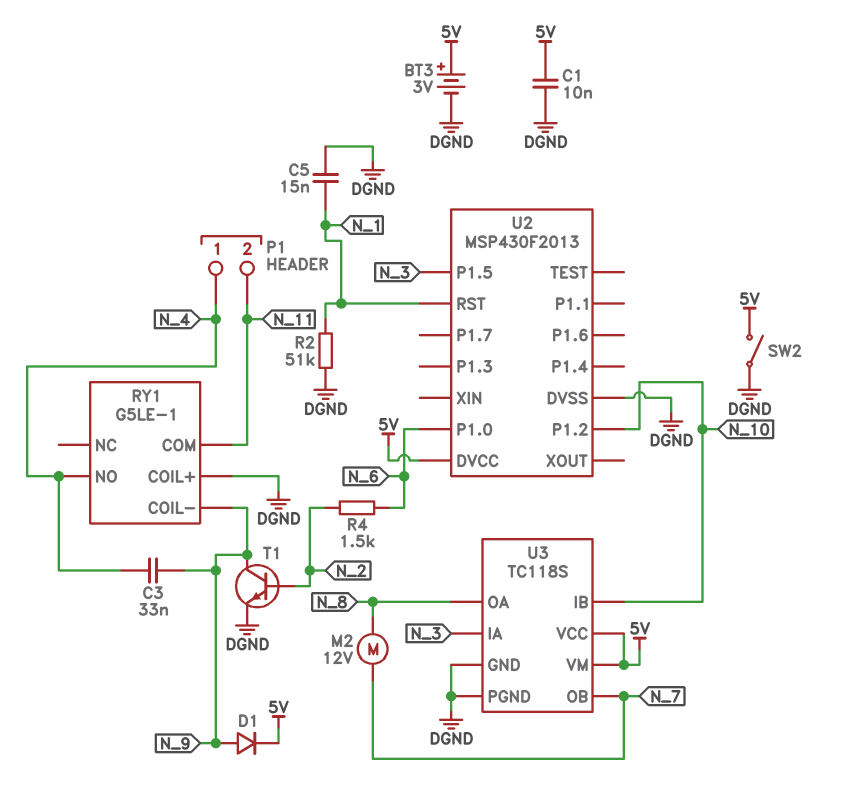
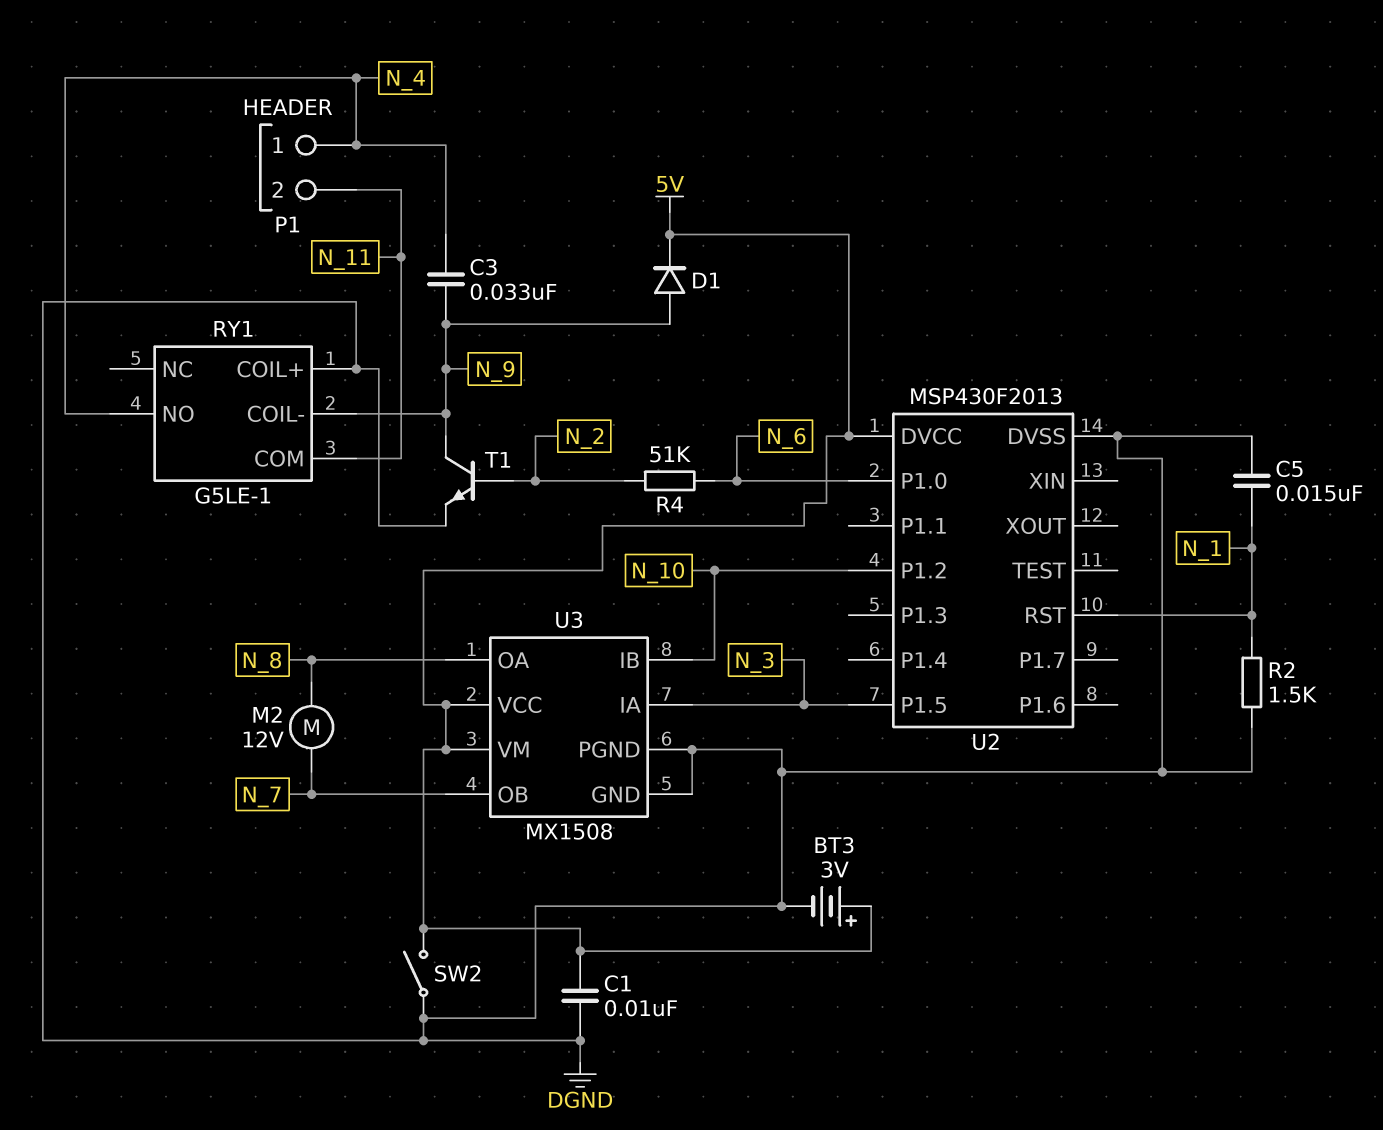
R2: 51k (DGND, N_1) -> 1.5k (DGND, N_1)
R4: 1.5k (N_2, N_6) -> 51k (N_2, N_6)
U3: TC118S -> MX1508

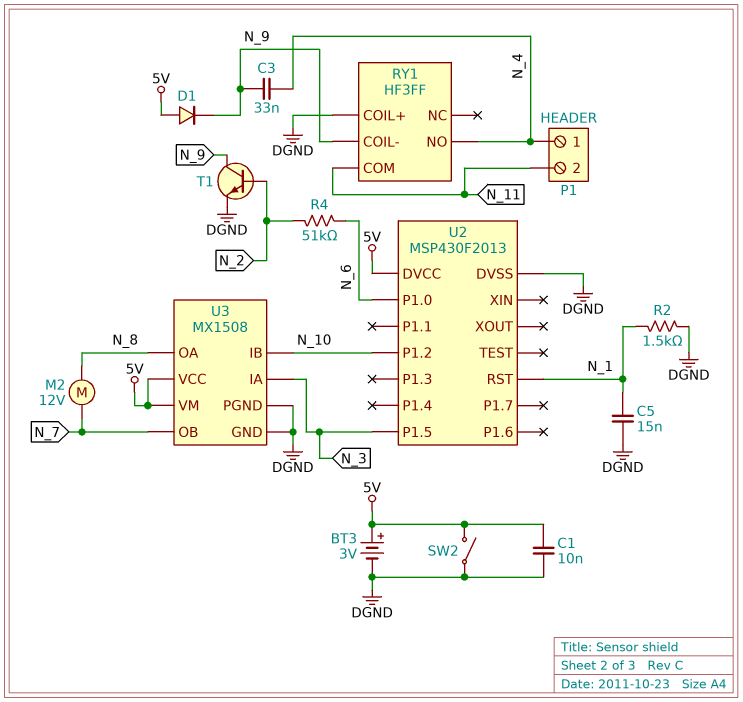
D1: diode (A N_9, K 5V) -> diode (A 5V, K N_9)
RY1: G5LE-1 -> HF3FF

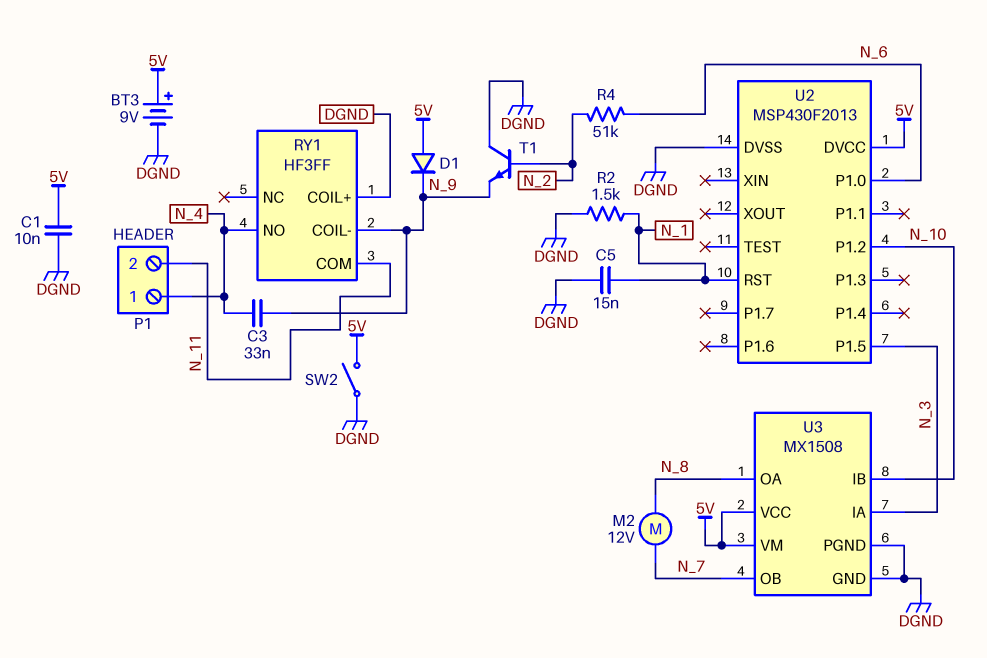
BT3: 3V (plus 5V, minus DGND) -> 9V (plus 5V, minus DGND)
T1: NPN (B N_2, C N_9, E DGND) -> NPN (B N_2, C DGND, E N_9)

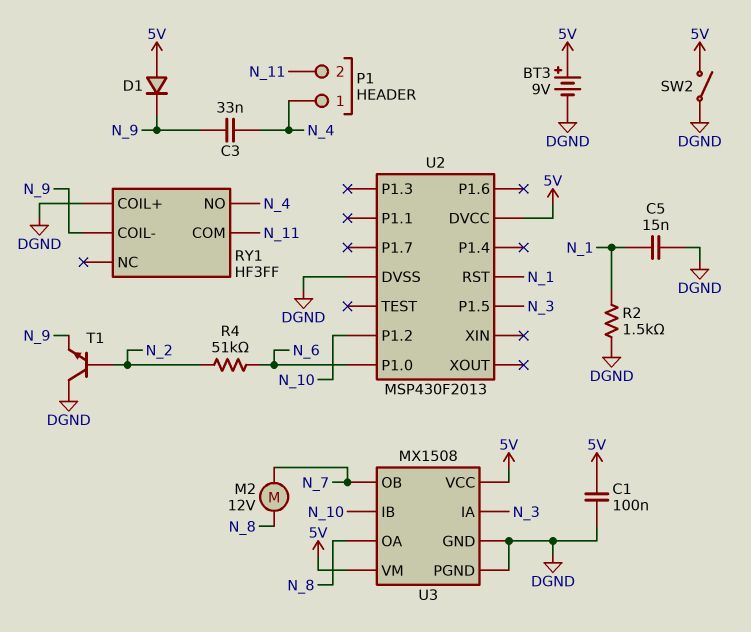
C1: 10nF (5V, DGND) -> 100nF (5V, DGND)

